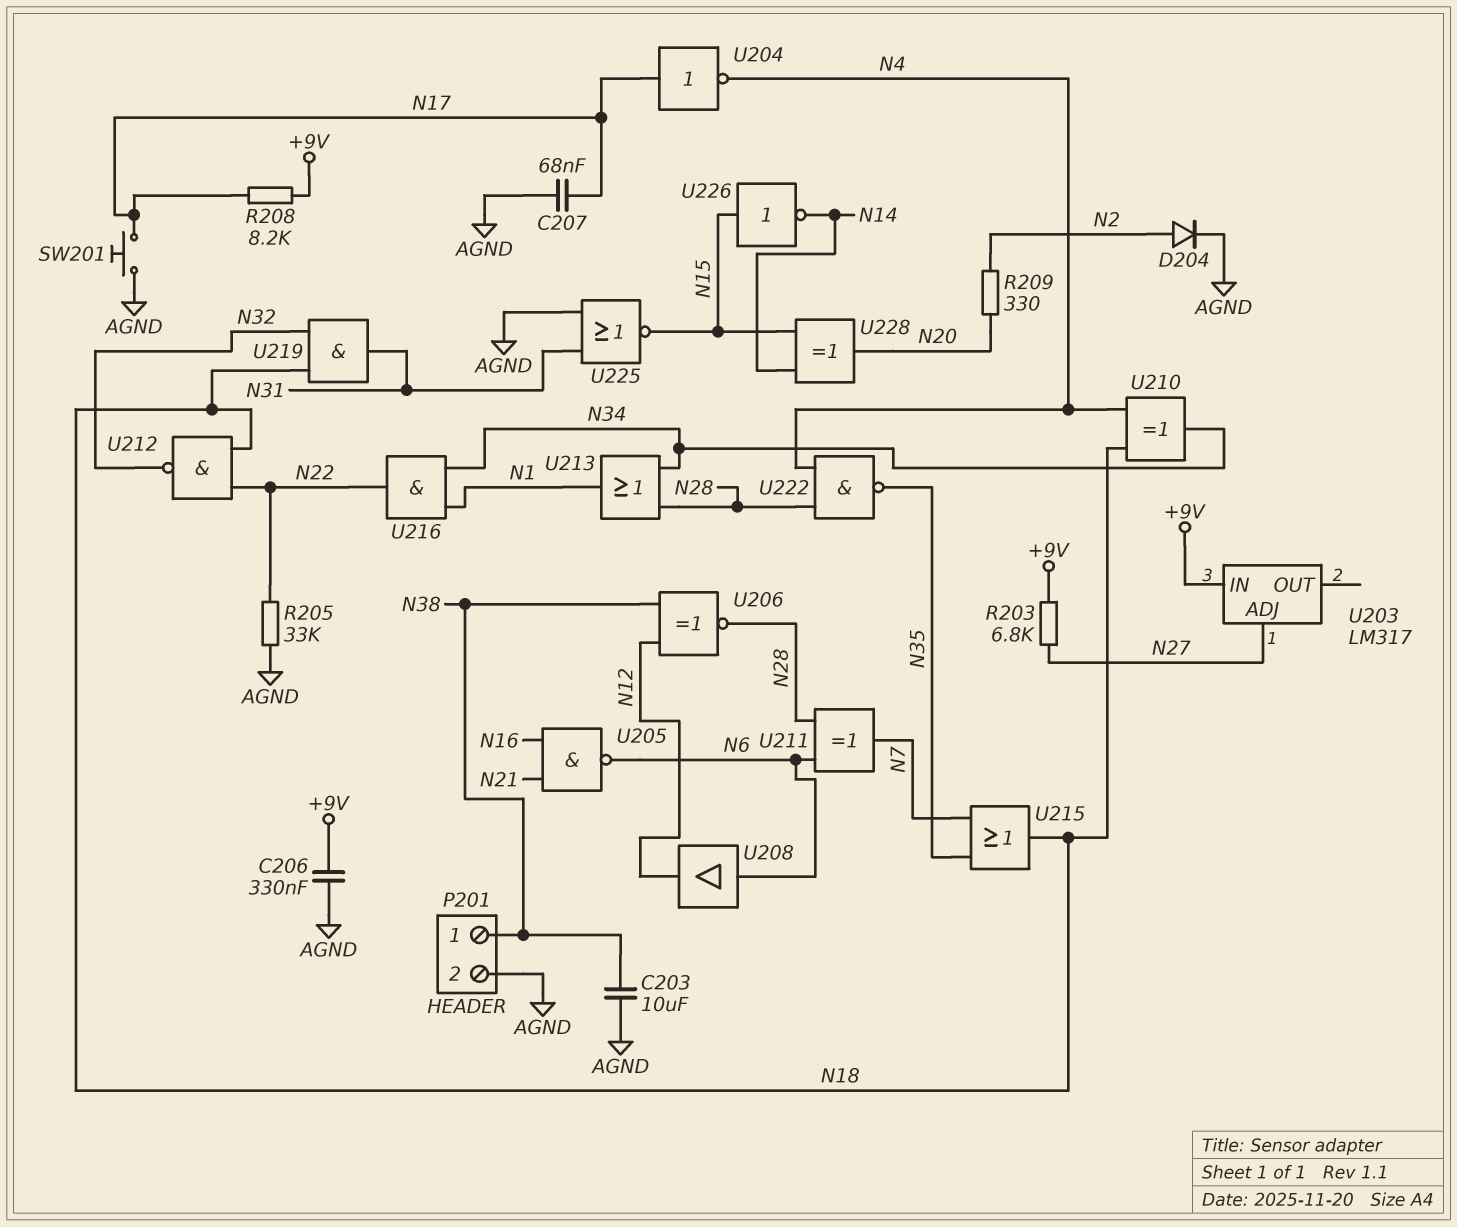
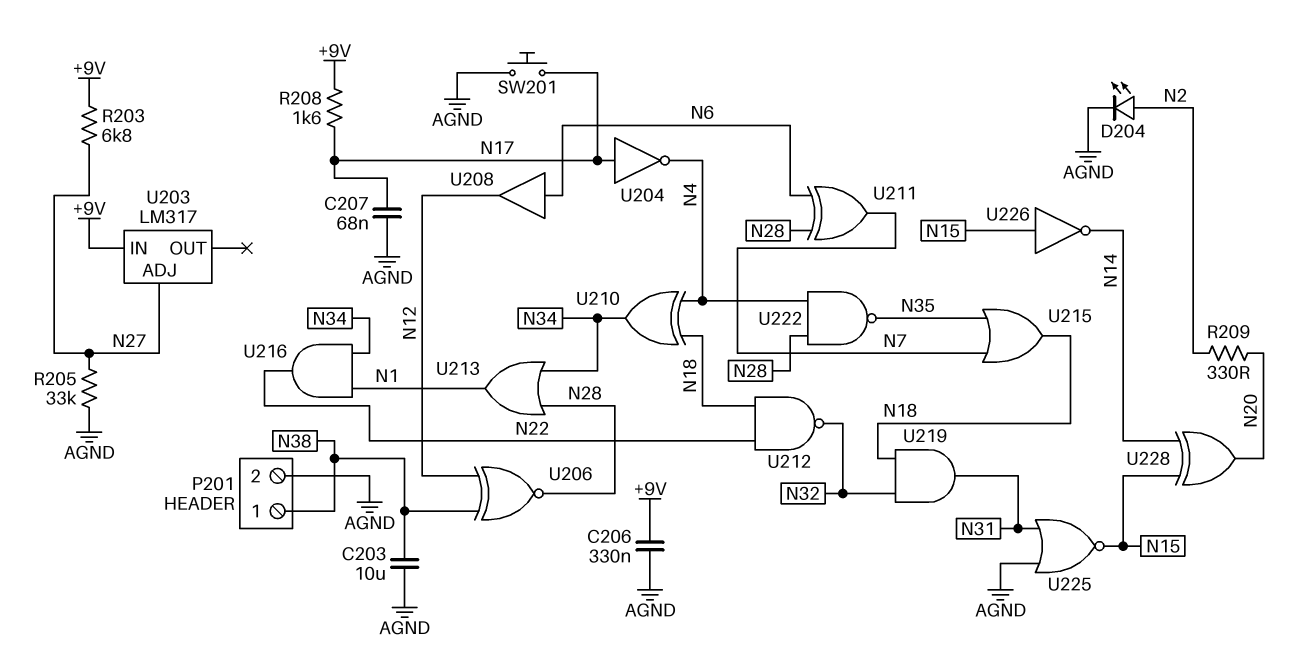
D204: diode (A N2, K AGND) -> LED (A N2, K AGND)
R205: 33k (AGND, N22) -> 33k (AGND, N27)
R208: 8.2k (+9V, N17) -> 1.6k (+9V, N17)
U205: NAND (in N16, in N21, out N6) -> none

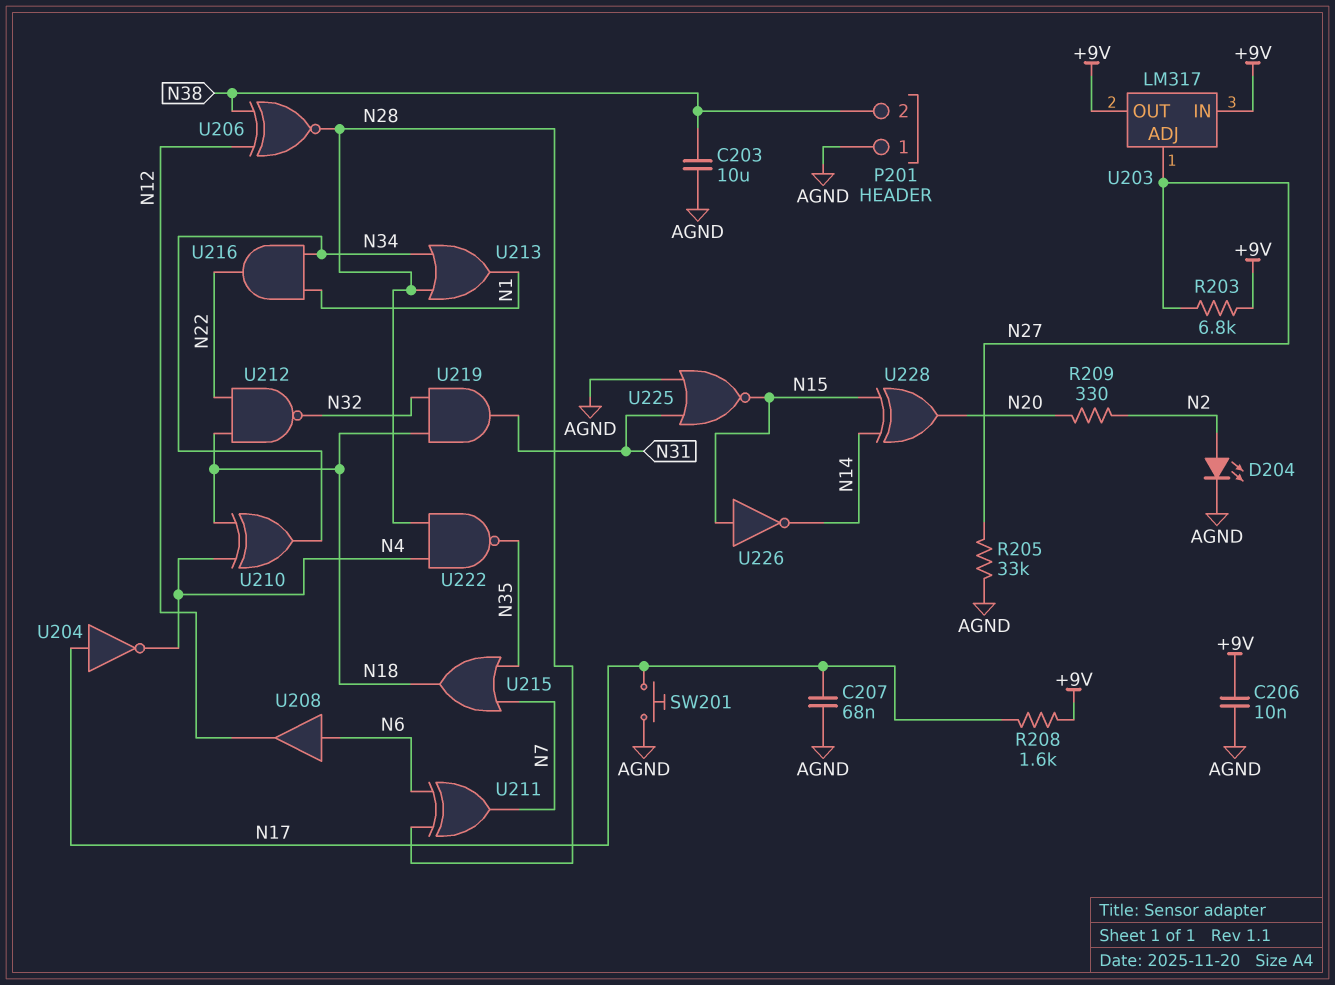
C206: 330nF (+9V, AGND) -> 10nF (+9V, AGND)
P201 pin 1: N38 -> AGND
P201 pin 2: AGND -> N38
U203 pin OUT: none -> +9V

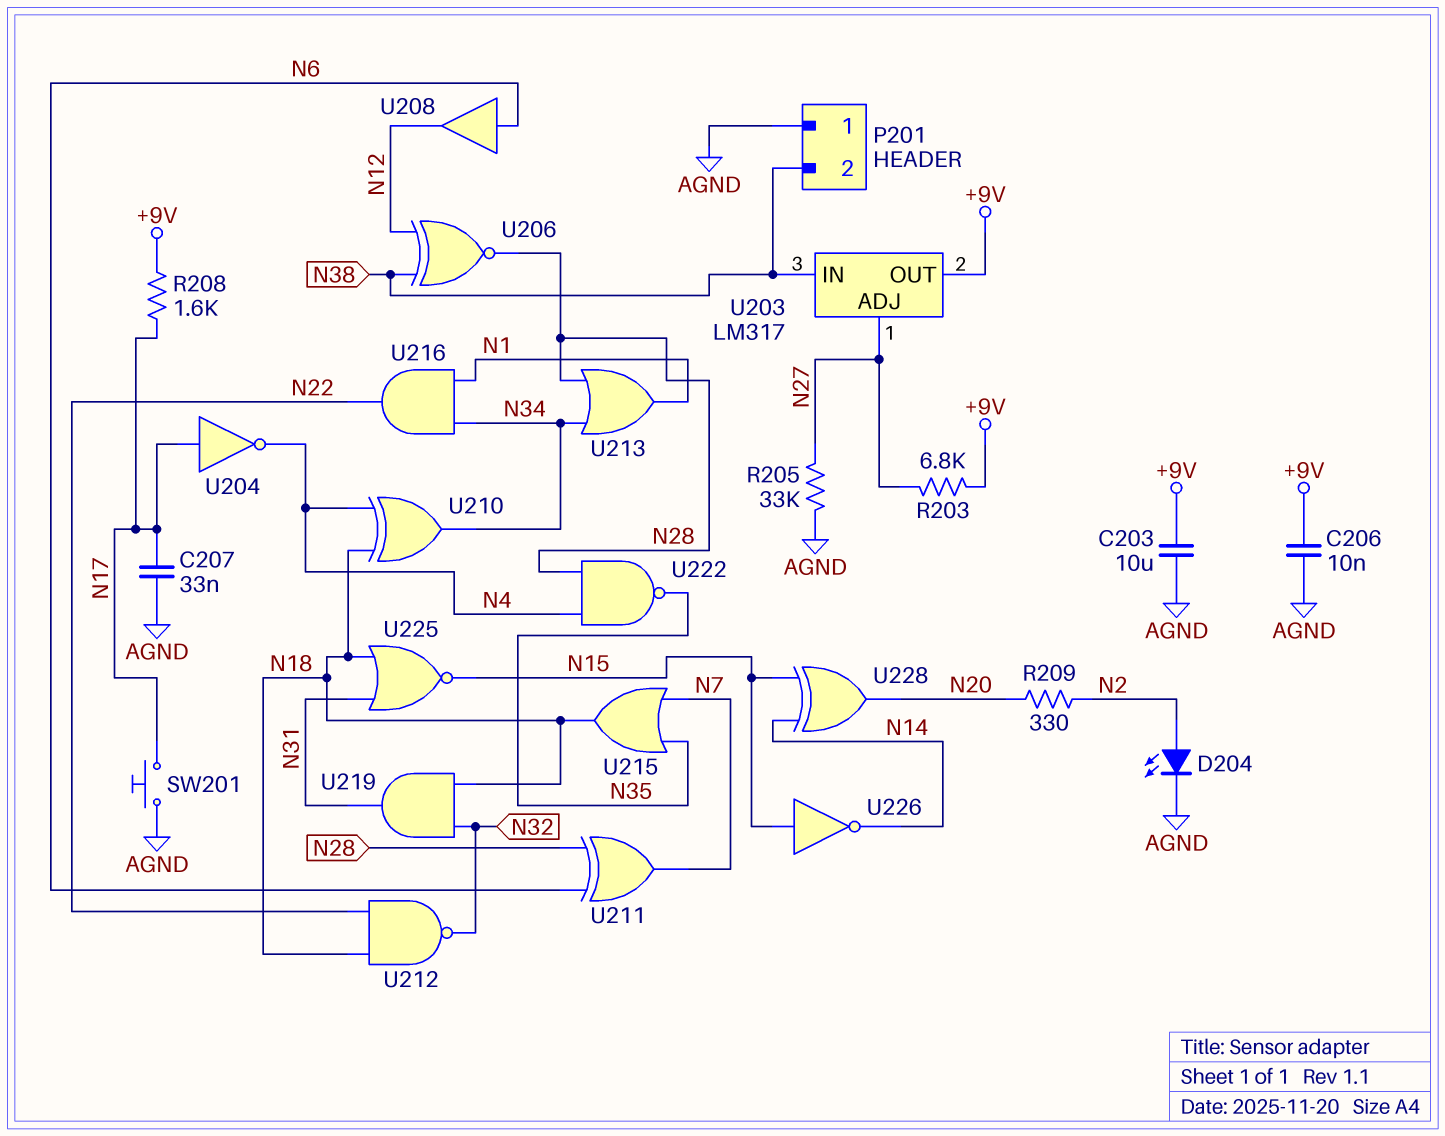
C203: 10uF (AGND, N38) -> 10uF (+9V, AGND)
C207: 68nF (AGND, N17) -> 33nF (AGND, N17)
U203 pin IN: +9V -> N38
U225: NOR (in AGND, in N31, out N15) -> NOR (in N18, in N31, out N15)

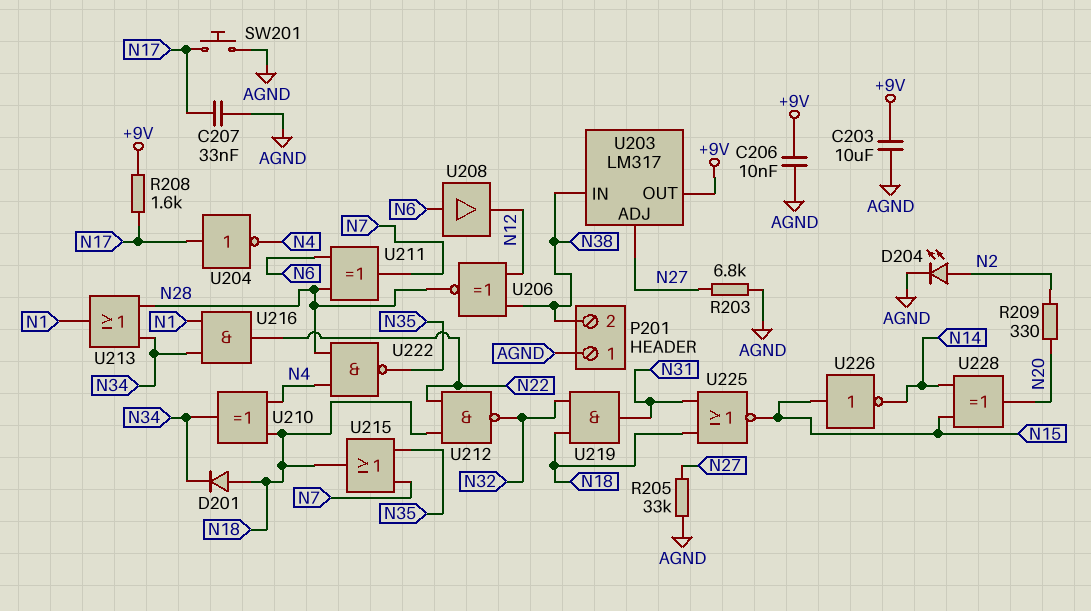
D201: none -> diode (A N18, K N34)
R203: 6.8k (+9V, N27) -> 6.8k (AGND, N27)

